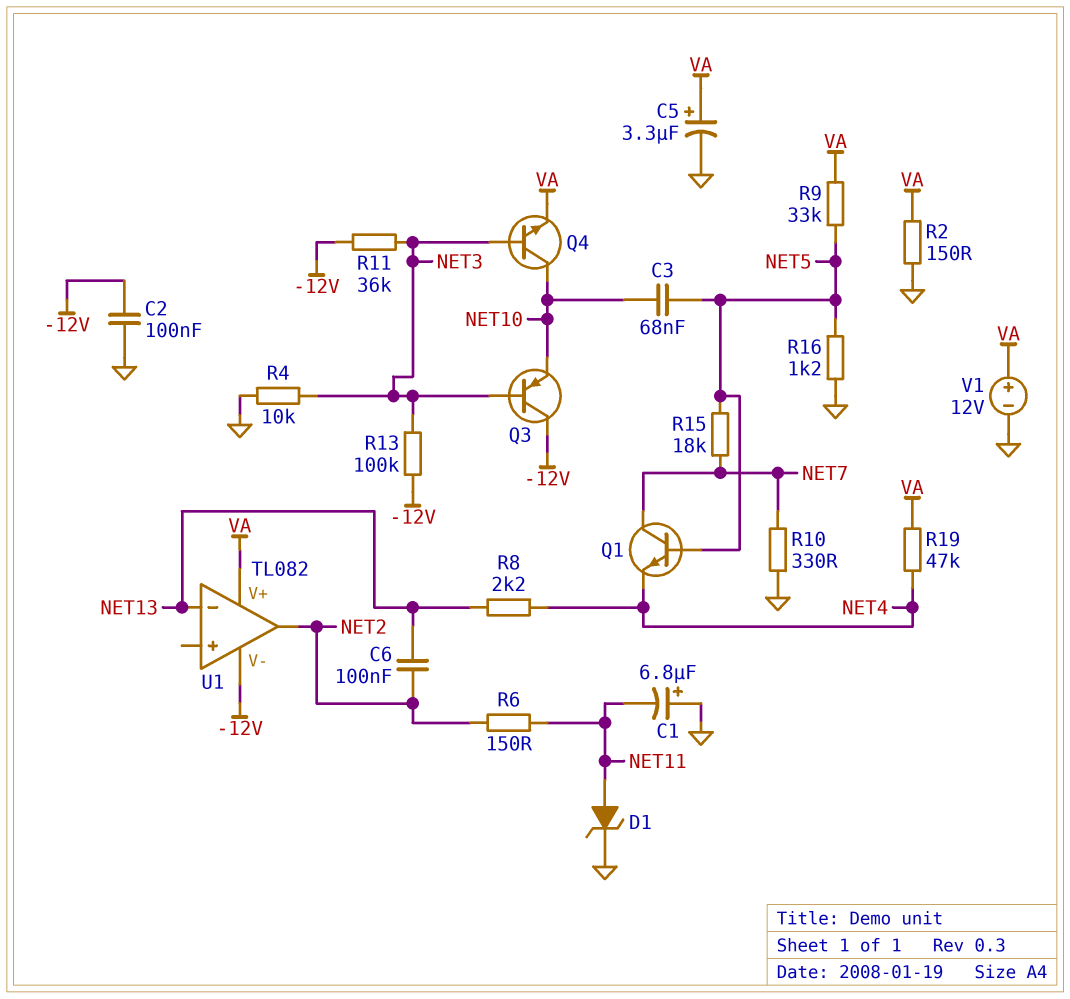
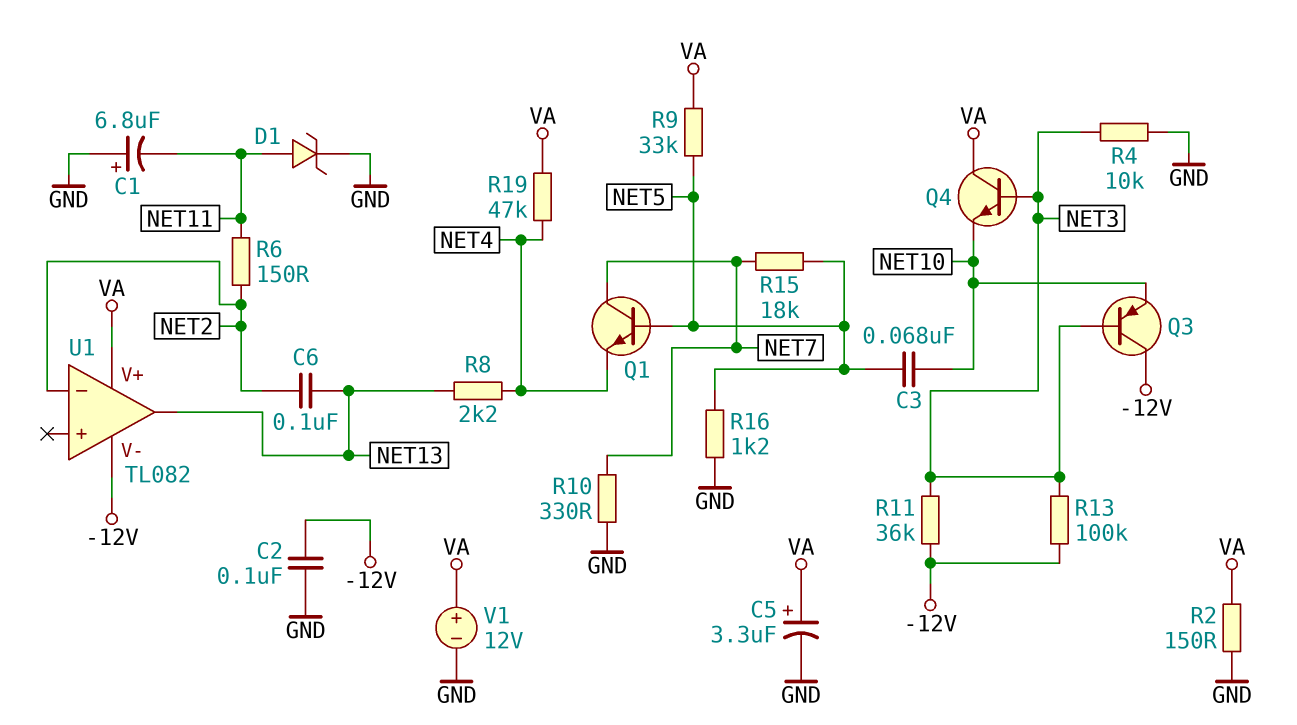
Q4: NPN (B NET3, C NET10, E VA) -> NPN (B NET3, C VA, E NET10)
U1 pin in-: NET13 -> NET2
U1 pin out: NET2 -> NET13

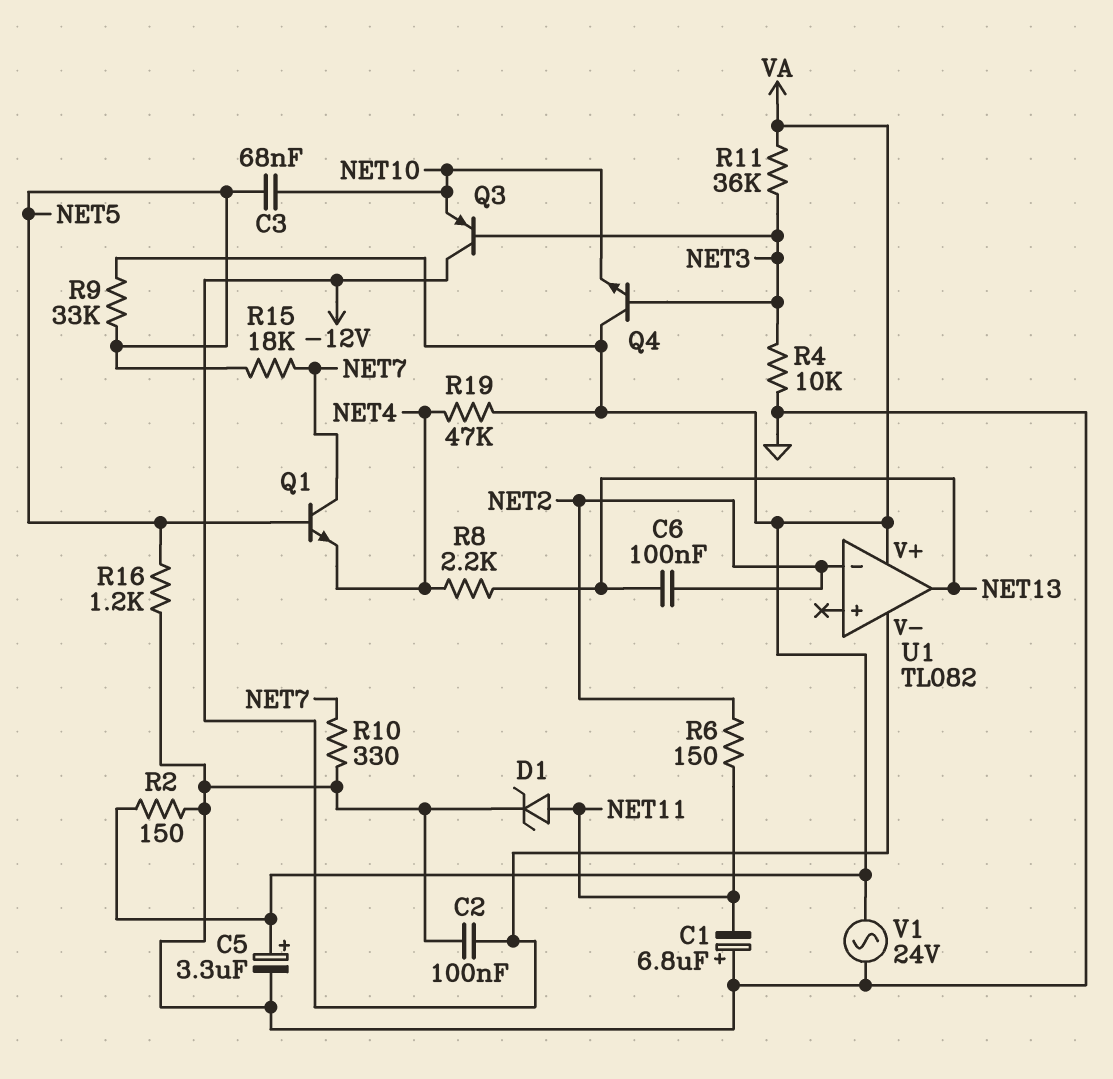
R11: 36k (-12V, NET3) -> 36k (NET3, VA)
R13: 100k (-12V, NET3) -> none
V1: 12V (plus VA, minus GND) -> AC 24V (GND, VA)

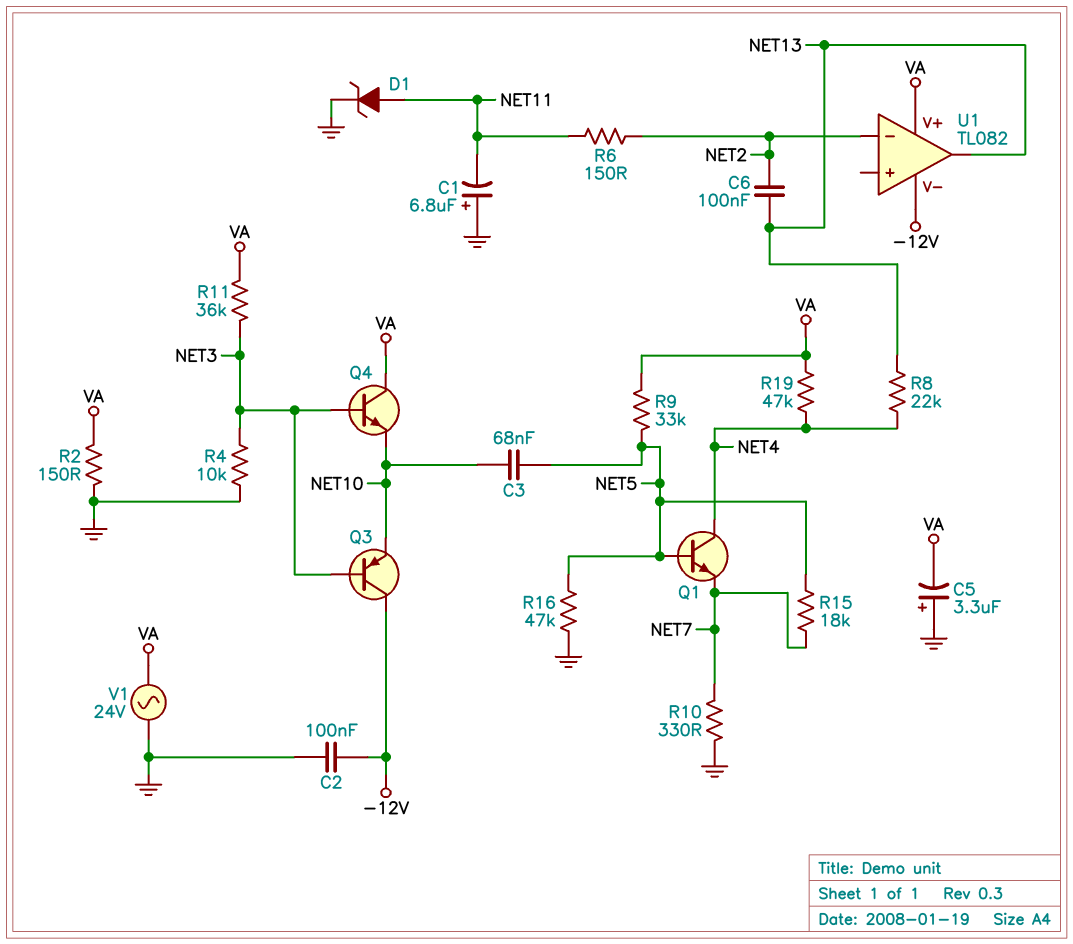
C5: 3.3uF (plus VA, minus GND) -> 3.3uF (plus GND, minus VA)
Q1: NPN (B NET5, C NET7, E NET4) -> NPN (B NET5, C NET4, E NET7)
R8: 2.2k (NET4, NET13) -> 22k (NET4, NET13)
R16: 1.2k (GND, NET5) -> 47k (GND, NET5)

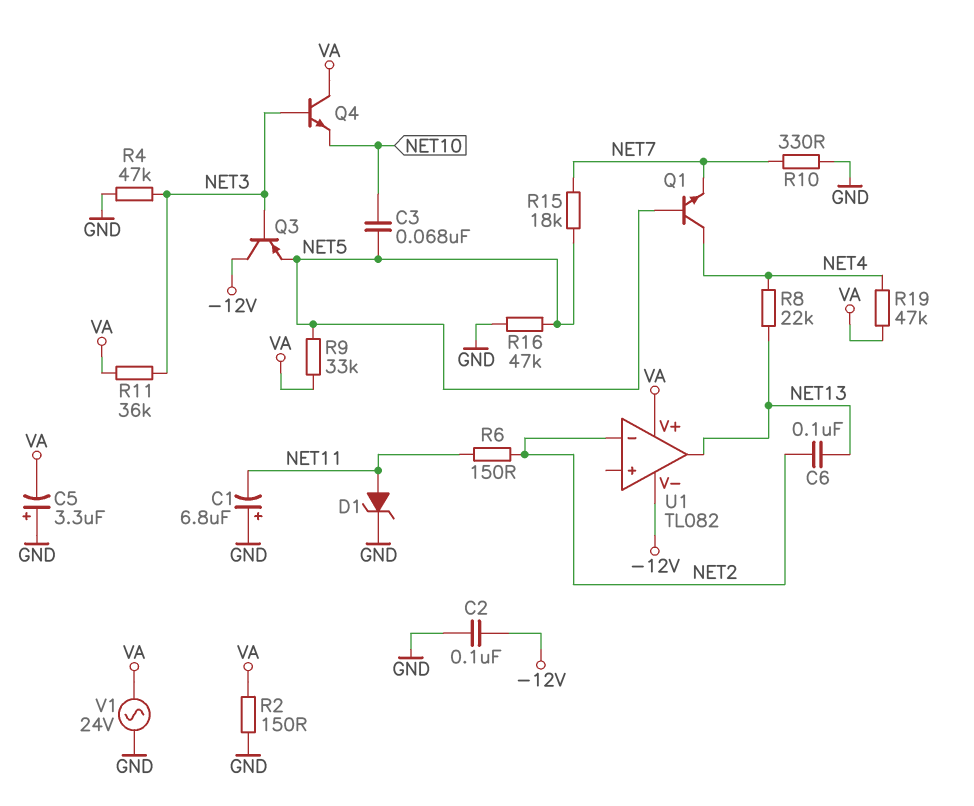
Q3: PNP (B NET3, C -12V, E NET10) -> PNP (B NET3, C -12V, E NET5)
R4: 10k (GND, NET3) -> 47k (GND, NET3)

